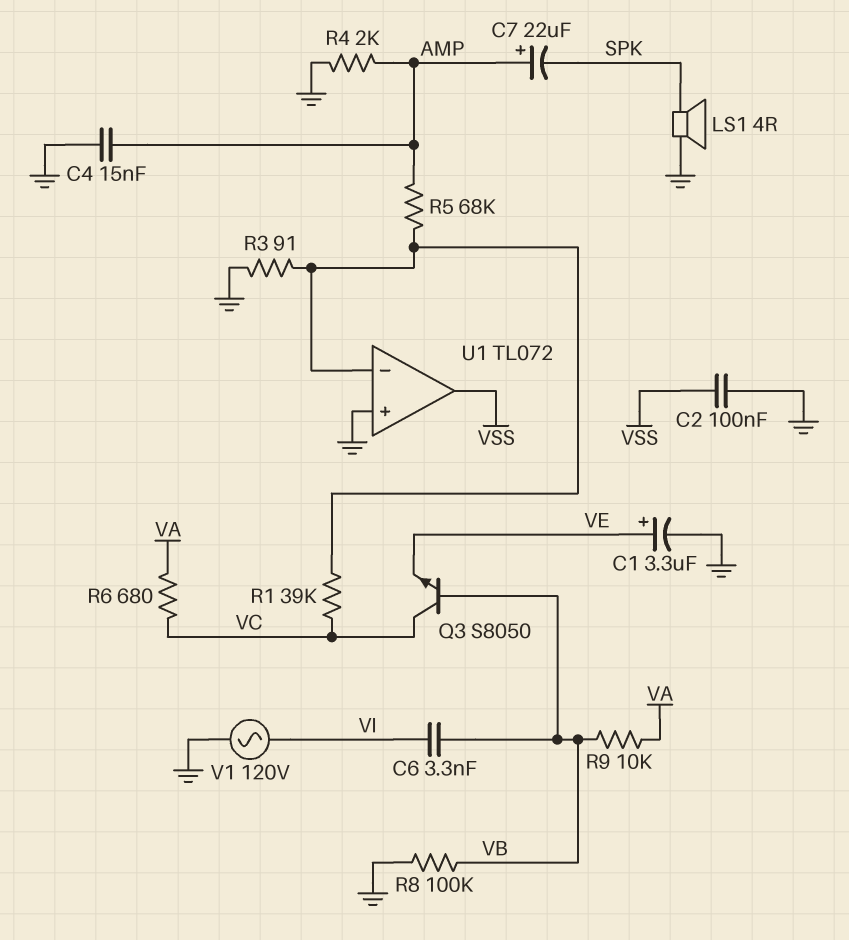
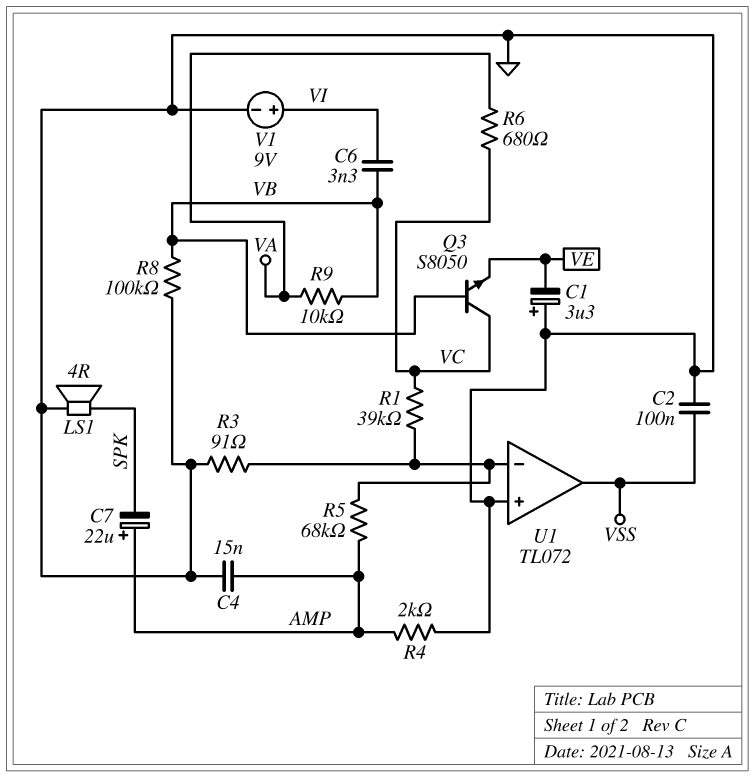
C1: 3.3uF (plus VE, minus GND) -> 3.3uF (plus GND, minus VE)
V1: AC 120V (GND, VI) -> 9V (plus VI, minus GND)

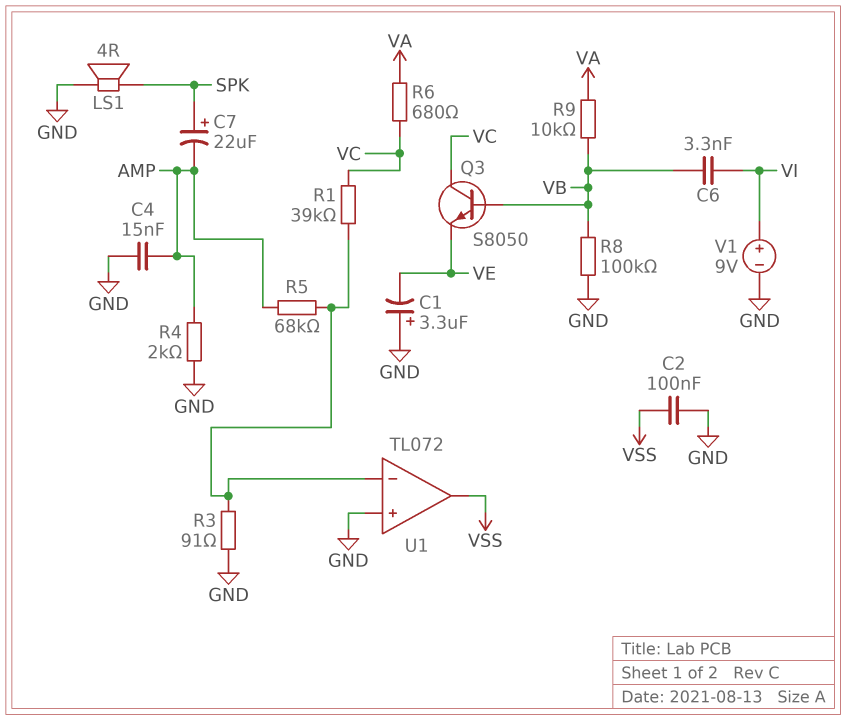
C7: 22uF (plus AMP, minus SPK) -> 22uF (plus SPK, minus AMP)

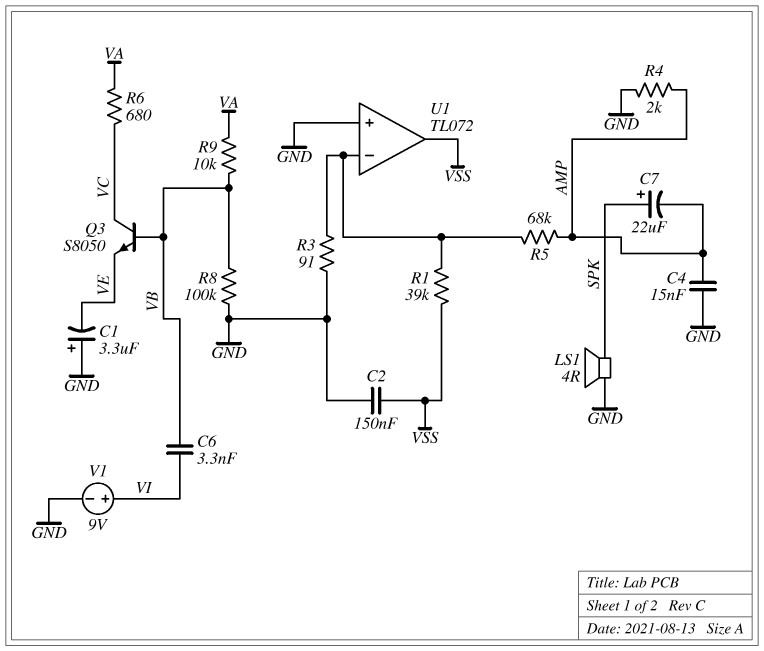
C2: 100nF (GND, VSS) -> 150nF (GND, VSS)
R1: 39k (U1/in-, VC) -> 39k (U1/in-, VSS)

